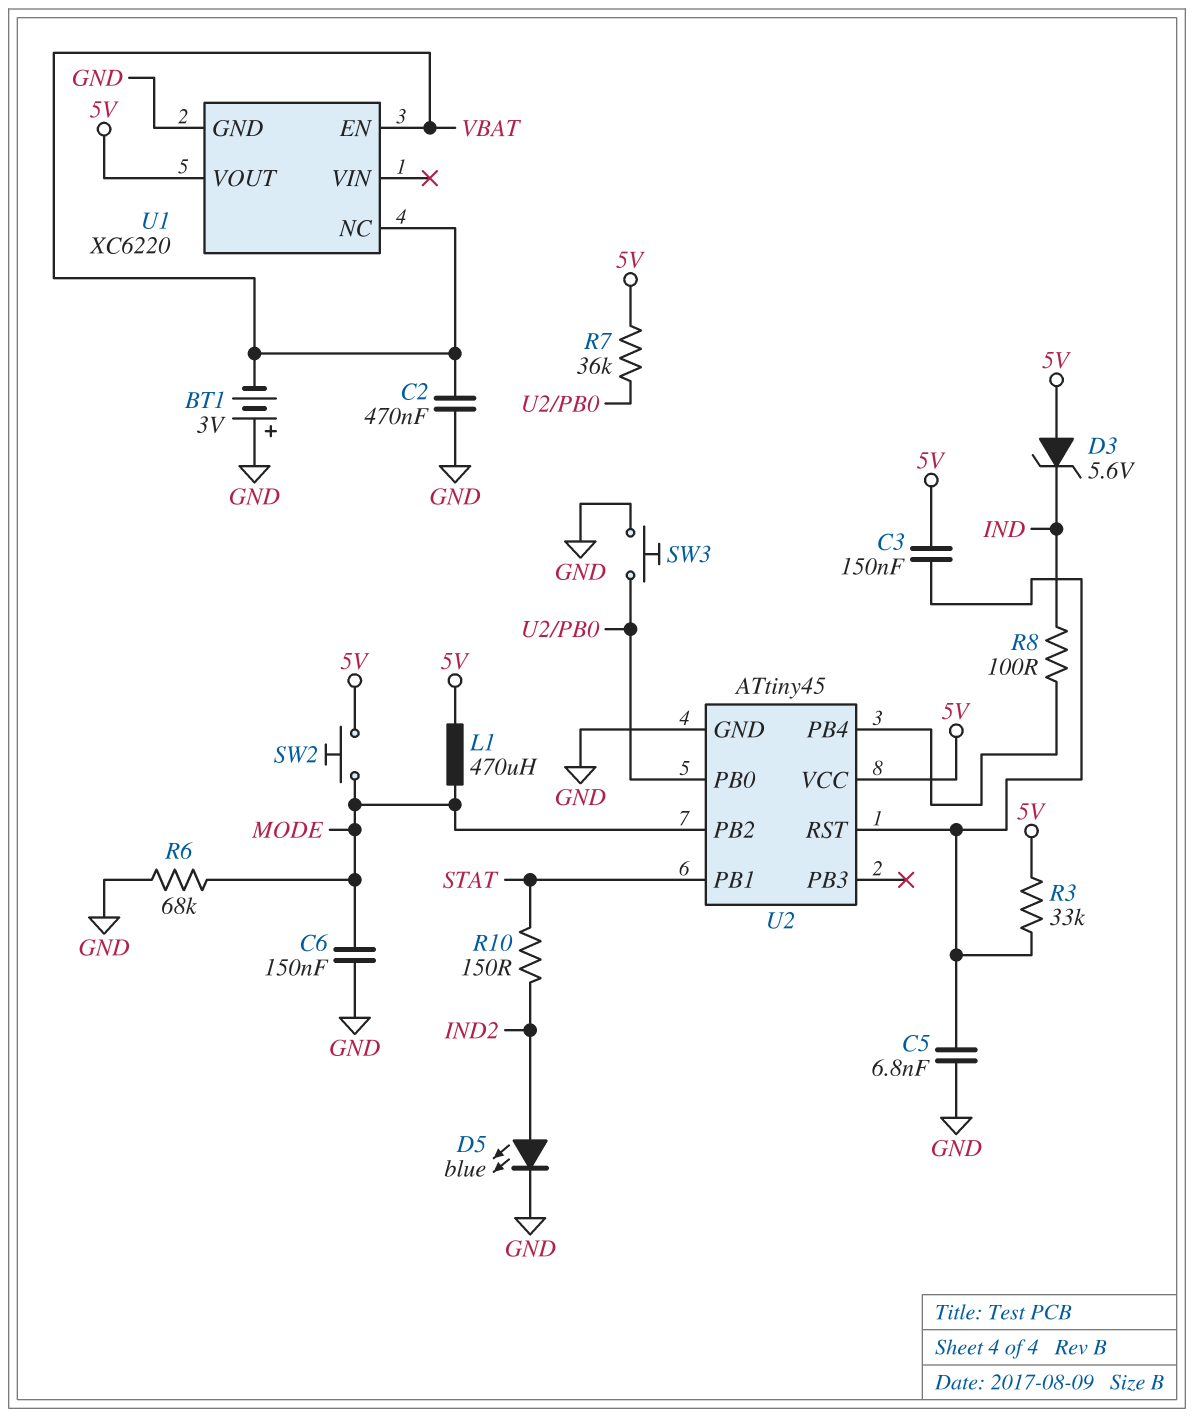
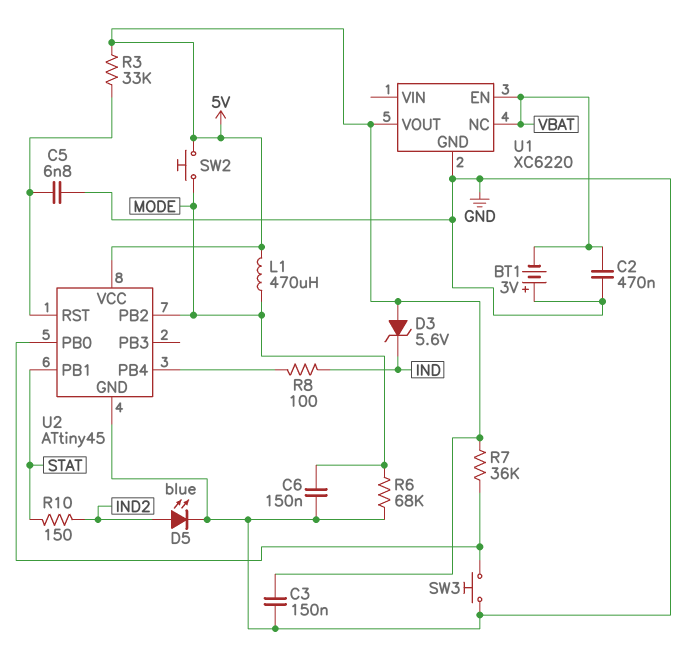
C3: 150nF (5V, U2/RST) -> 150nF (5V, GND)

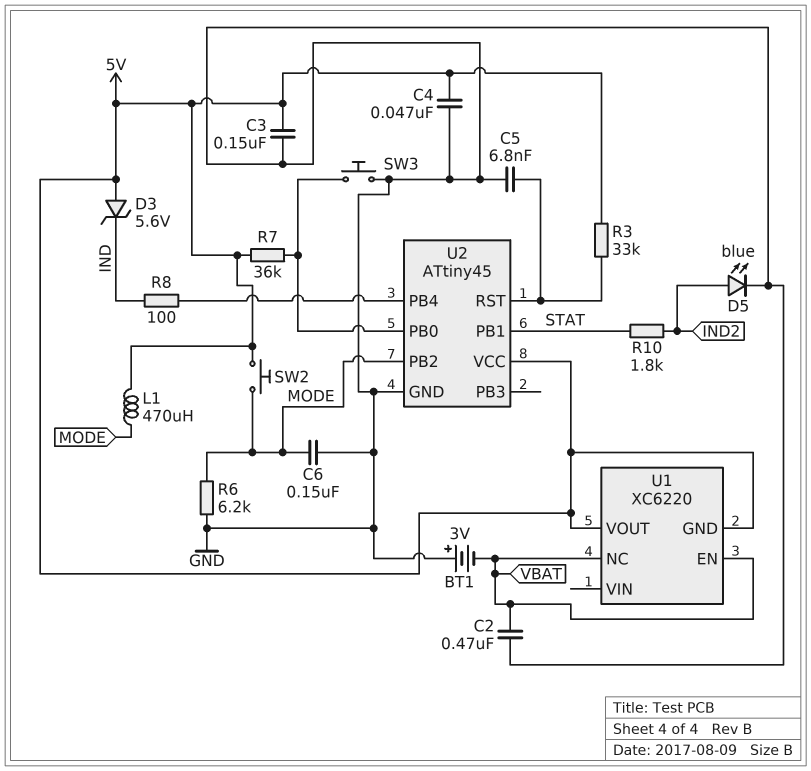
C4: none -> 47nF (5V, GND)
R6: 68k (GND, MODE) -> 6.2k (GND, MODE)
R10: 150 (IND2, STAT) -> 1.8k (IND2, STAT)
U1 pin GND: GND -> 5V

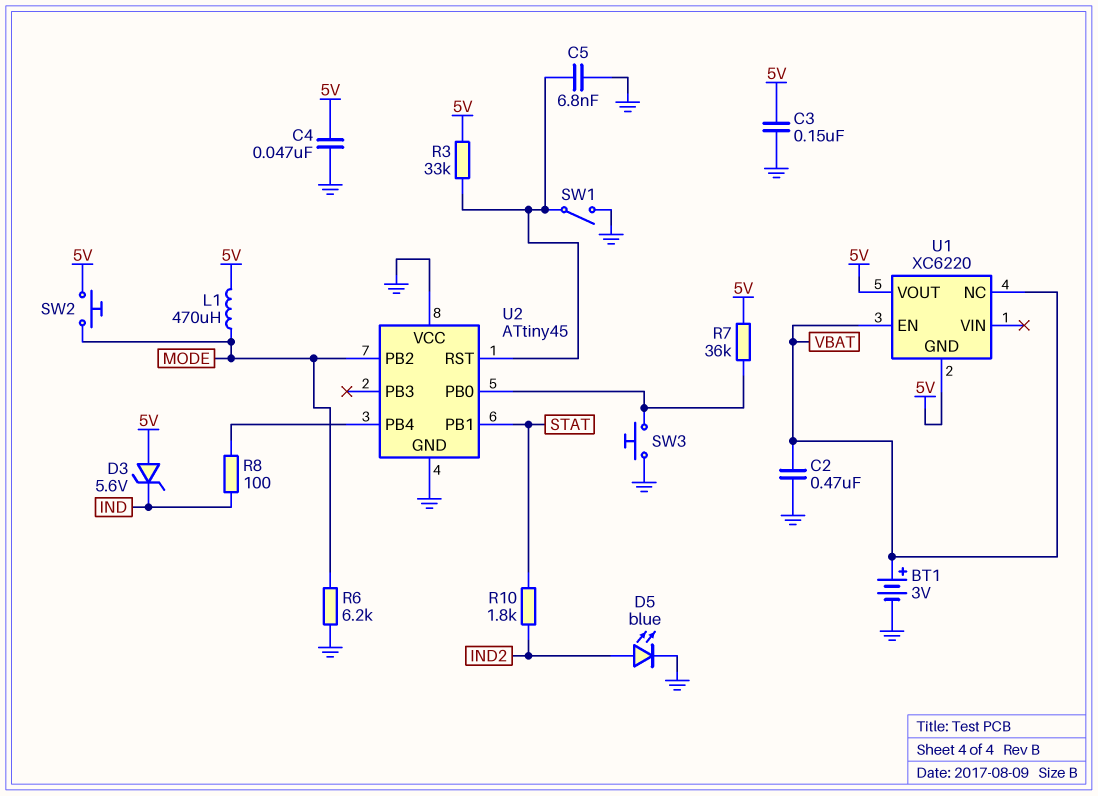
BT1: 3V (plus GND, minus VBAT) -> 3V (plus VBAT, minus GND)
C6: 150nF (GND, MODE) -> none
SW1: none -> switch (GND, U2/RST)
U2 pin VCC: 5V -> GND

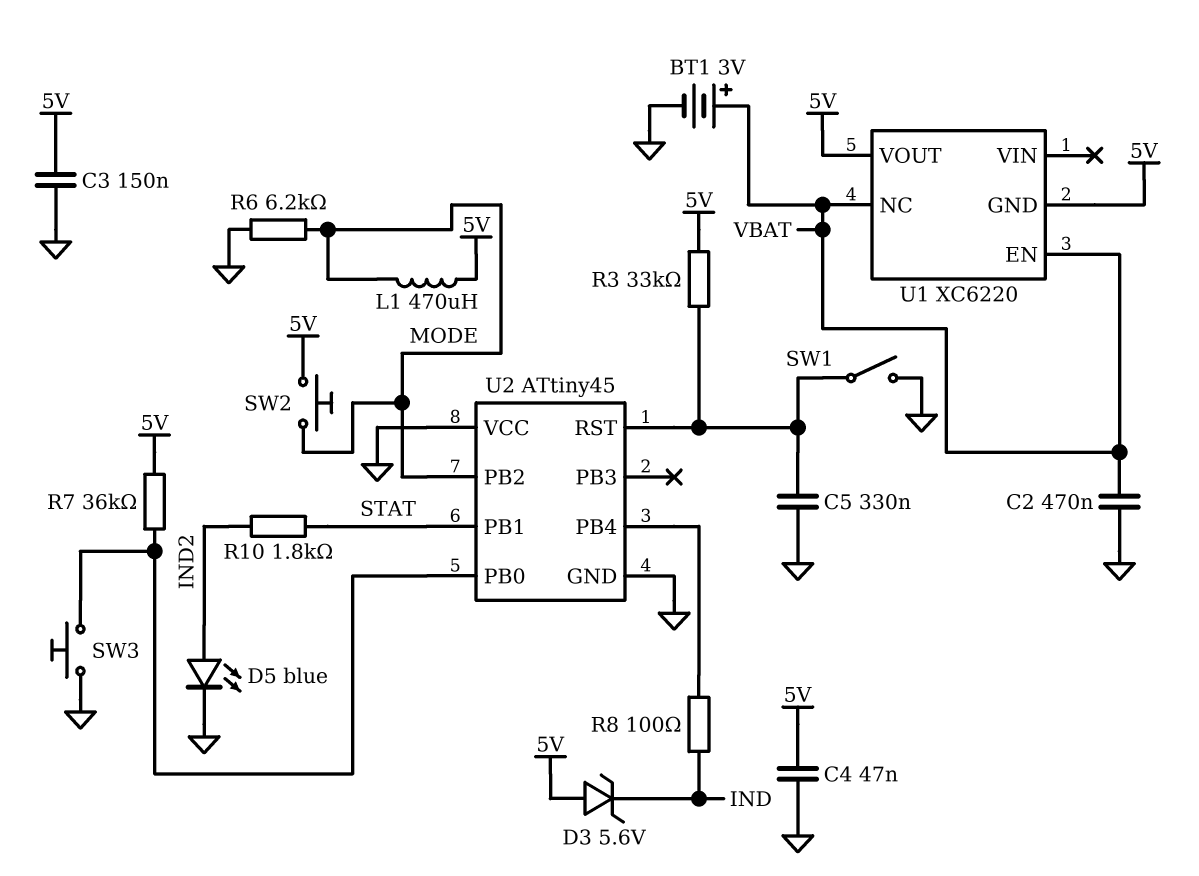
C5: 6.8nF (GND, U2/RST) -> 330nF (GND, U2/RST)

